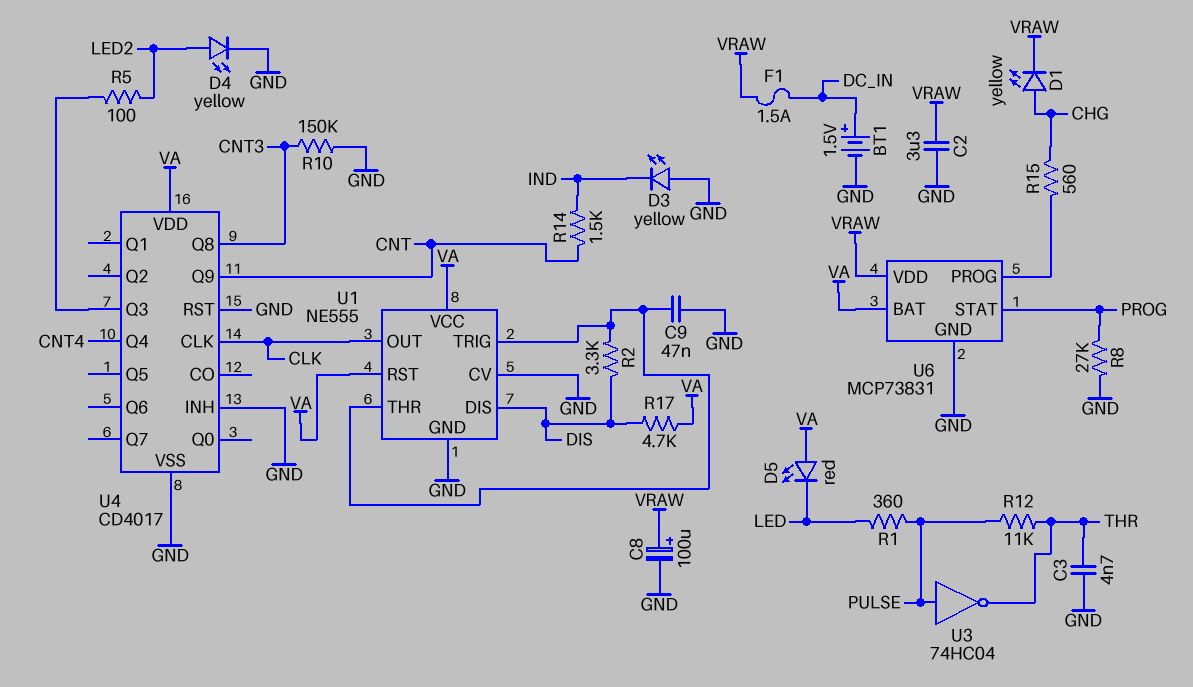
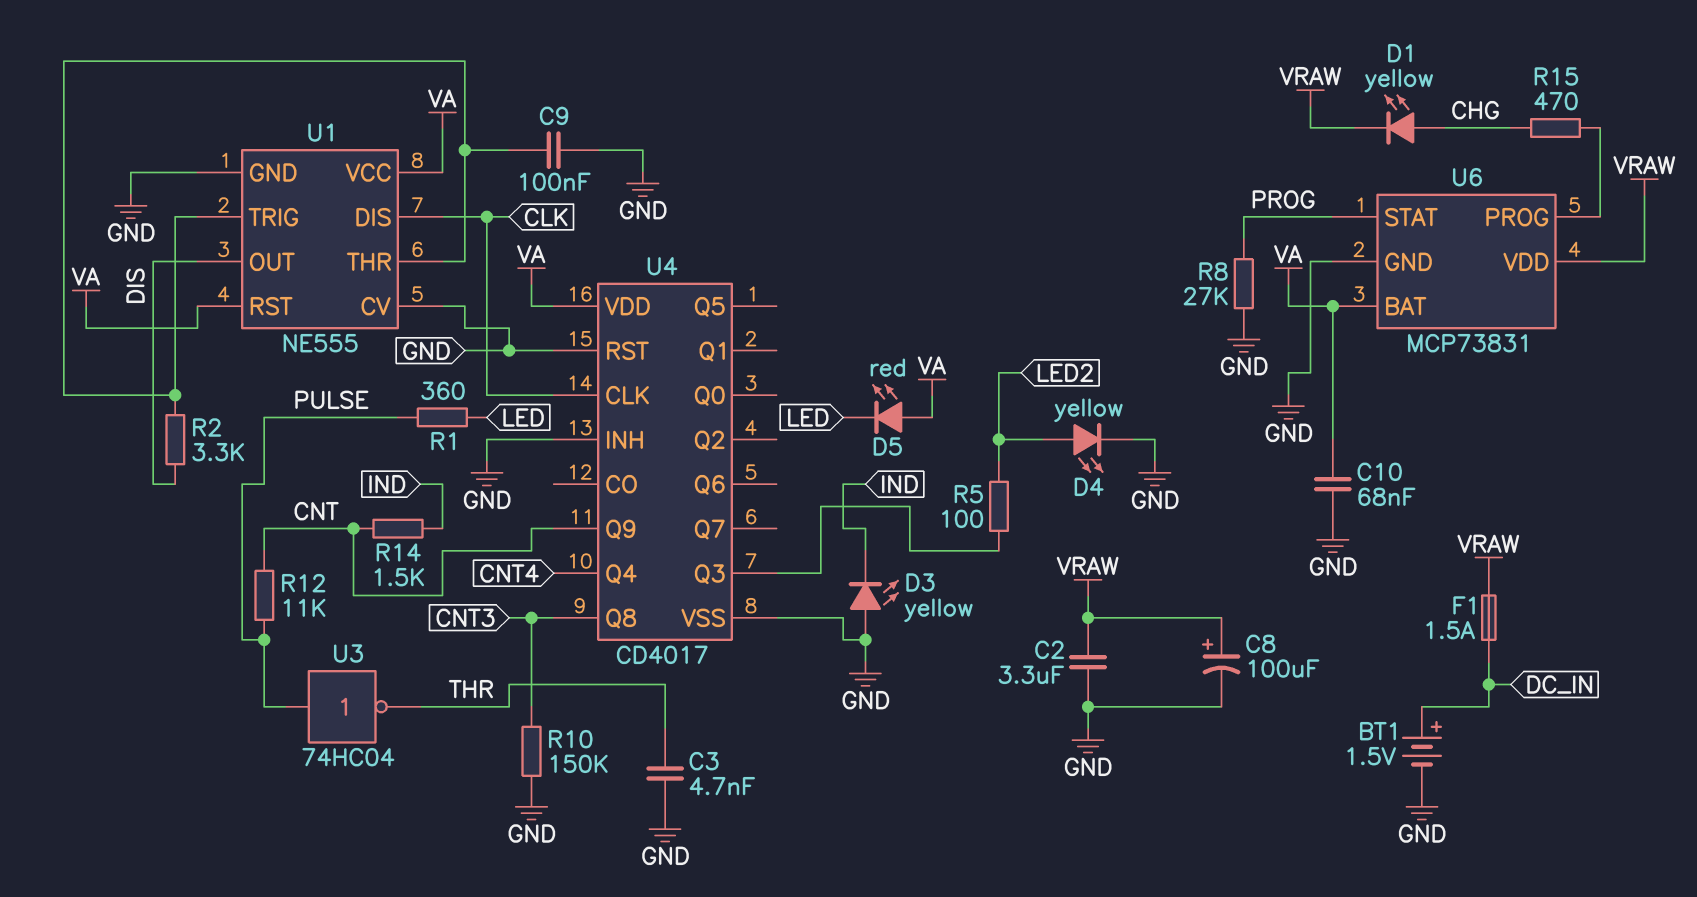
C9: 47nF (GND, U1/THR) -> 100nF (GND, U1/THR)
C10: none -> 68nF (GND, VA)
R12: 11k (PULSE, THR) -> 11k (CNT, PULSE)
R15: 560 (CHG, U6/PROG) -> 470 (CHG, U6/PROG)
R17: 4.7k (DIS, VA) -> none
U1 pin DIS: DIS -> CLK
U1 pin OUT: CLK -> DIS

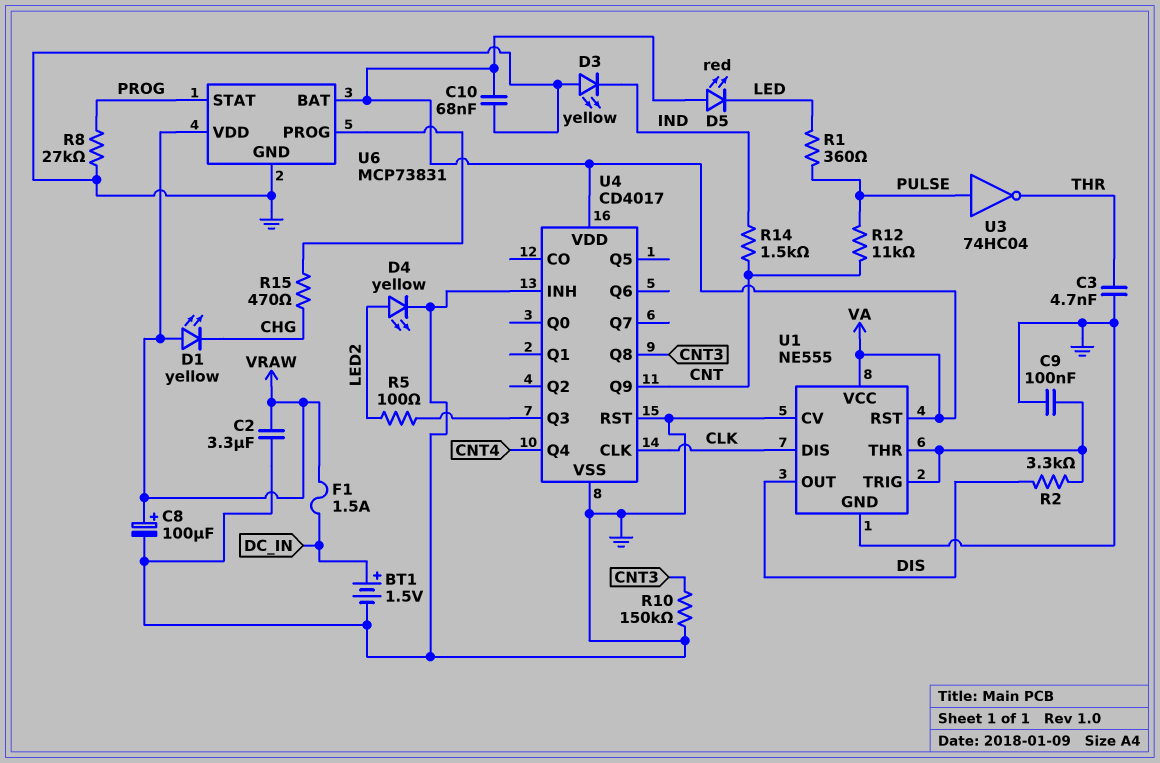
D1: LED yellow (A CHG, K VRAW) -> LED yellow (A VRAW, K CHG)

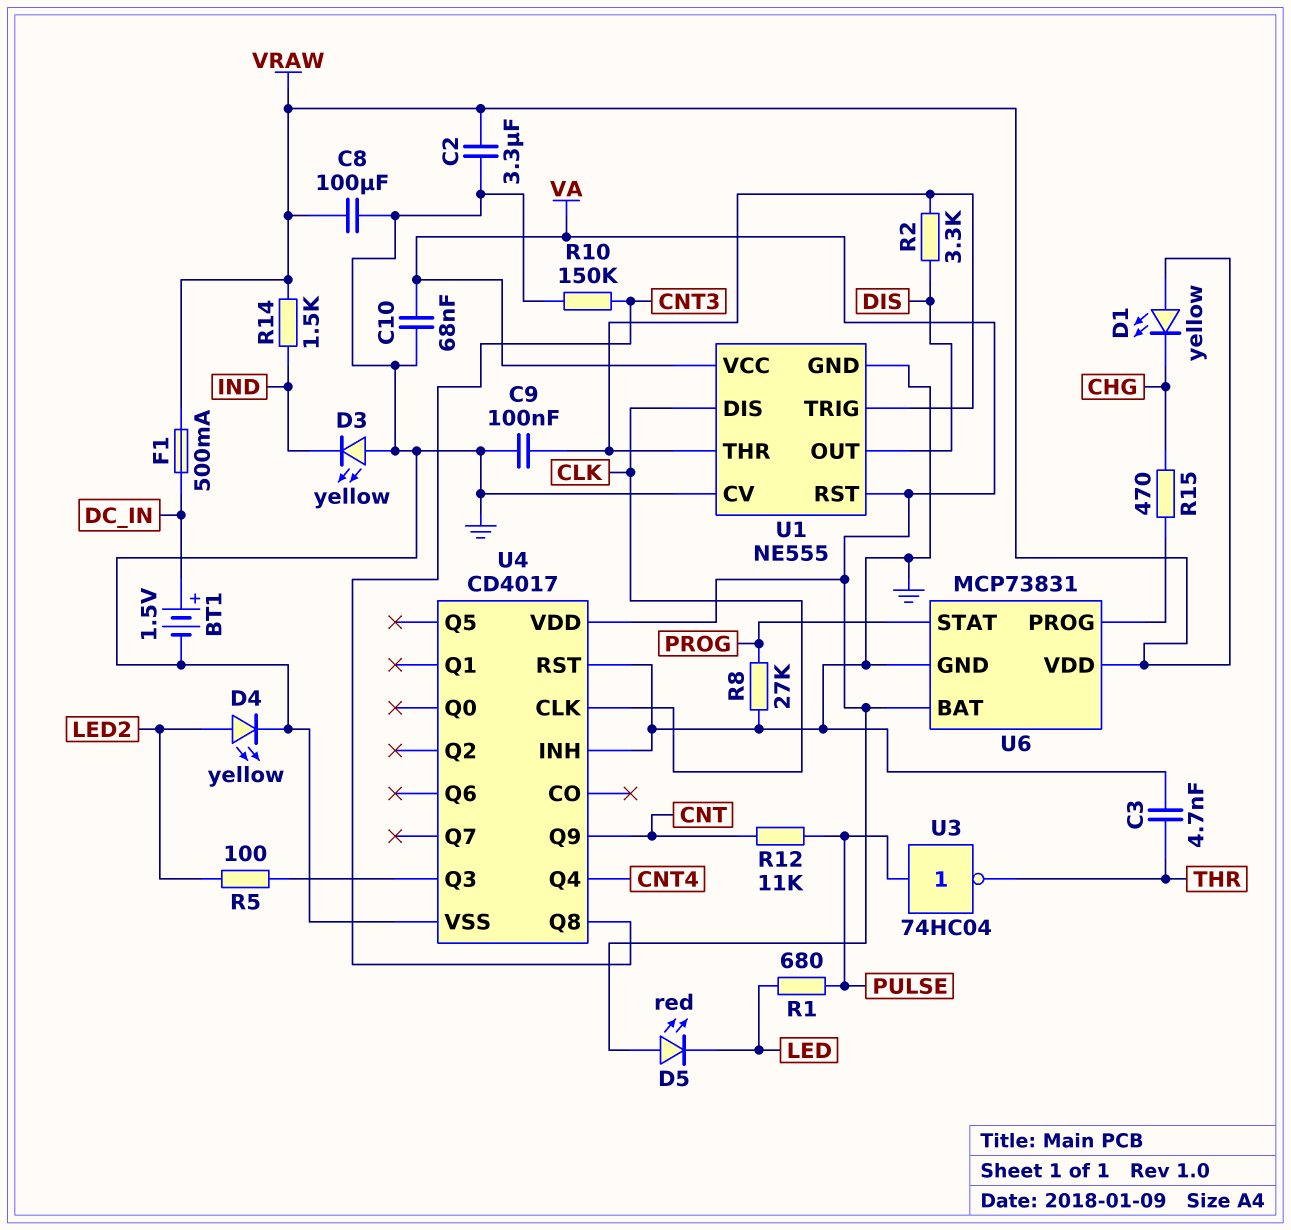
C8: 100uF (plus VRAW, minus GND) -> 100uF (GND, VRAW)
F1: 1.5A (DC_IN, VRAW) -> 500mA (DC_IN, VRAW)
R1: 360 (LED, PULSE) -> 680 (LED, PULSE)
R14: 1.5k (CNT, IND) -> 1.5k (IND, VRAW)

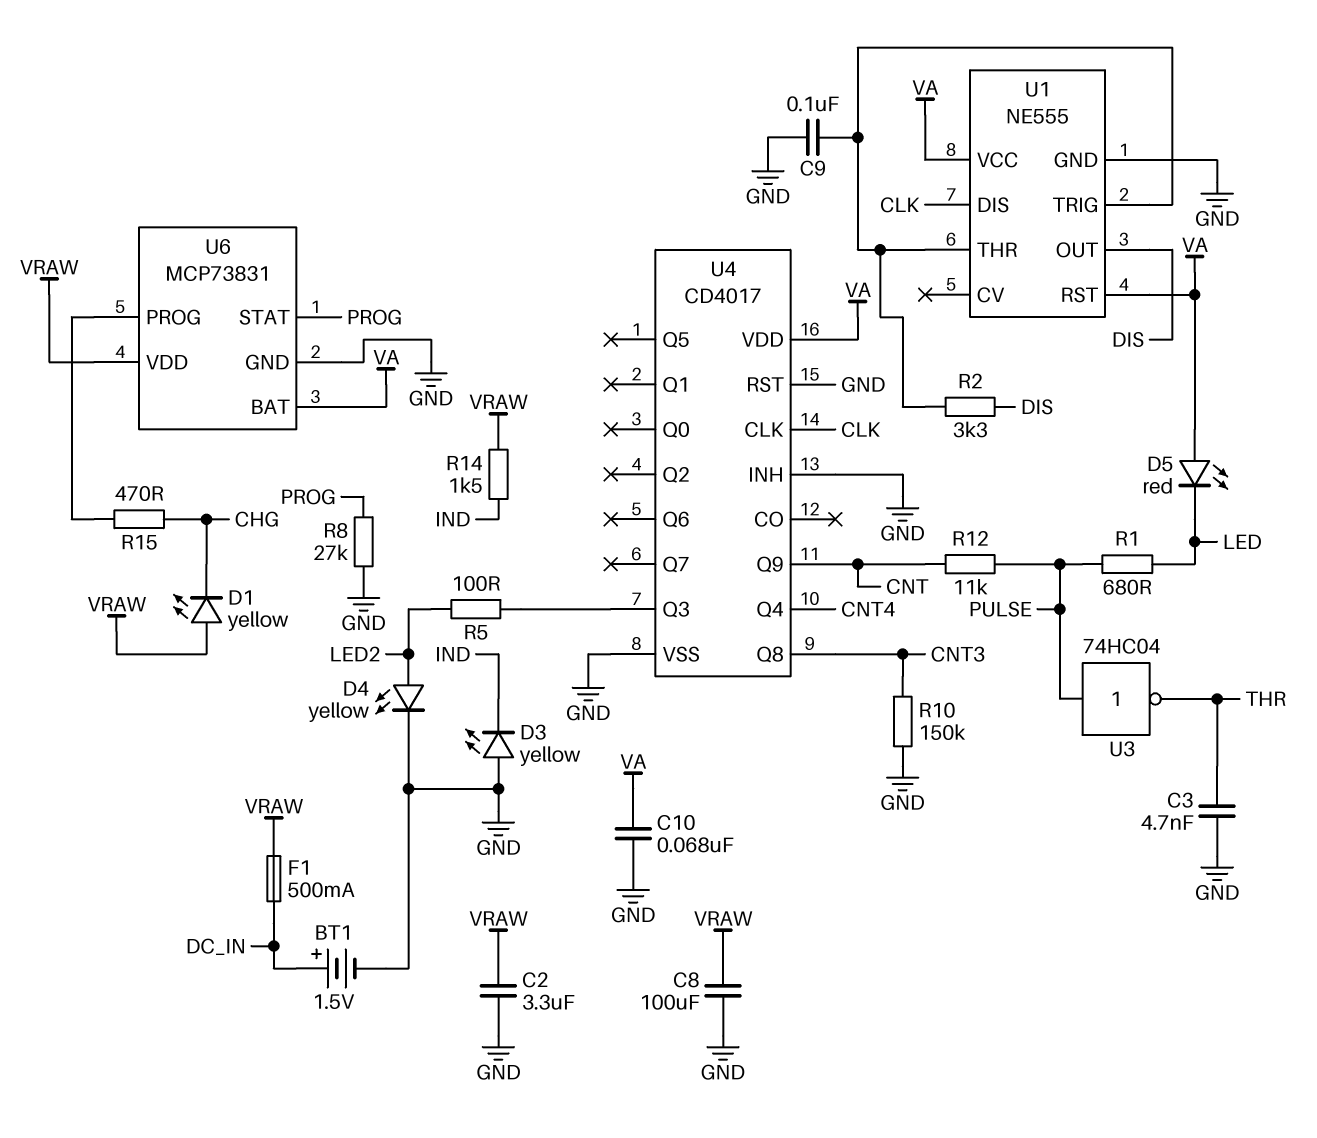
U1 pin CV: GND -> none

